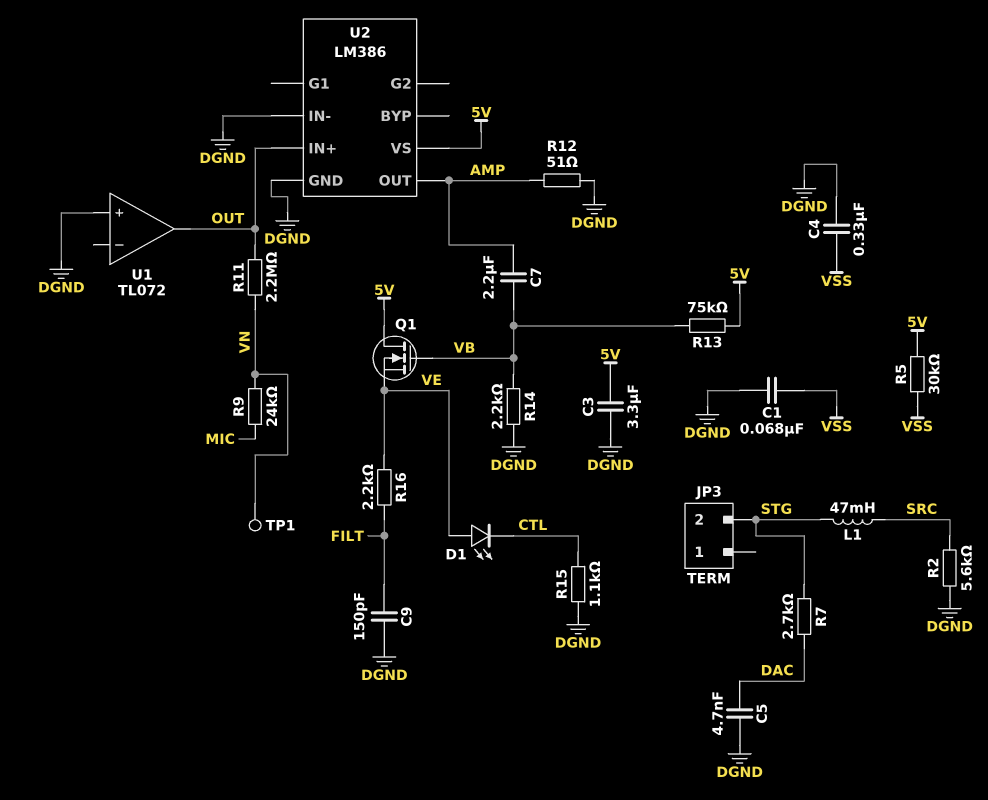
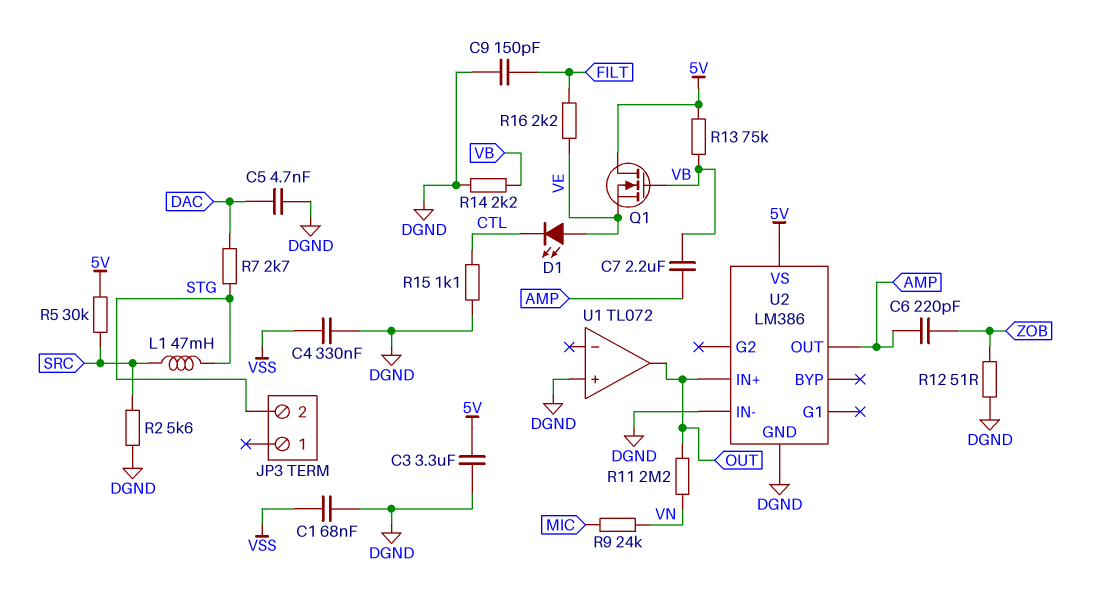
C6: none -> 220pF (AMP, ZOB)
R5: 30k (5V, VSS) -> 30k (5V, SRC)
R12: 51 (AMP, DGND) -> 51 (DGND, ZOB)
TP1: test point (VN) -> none

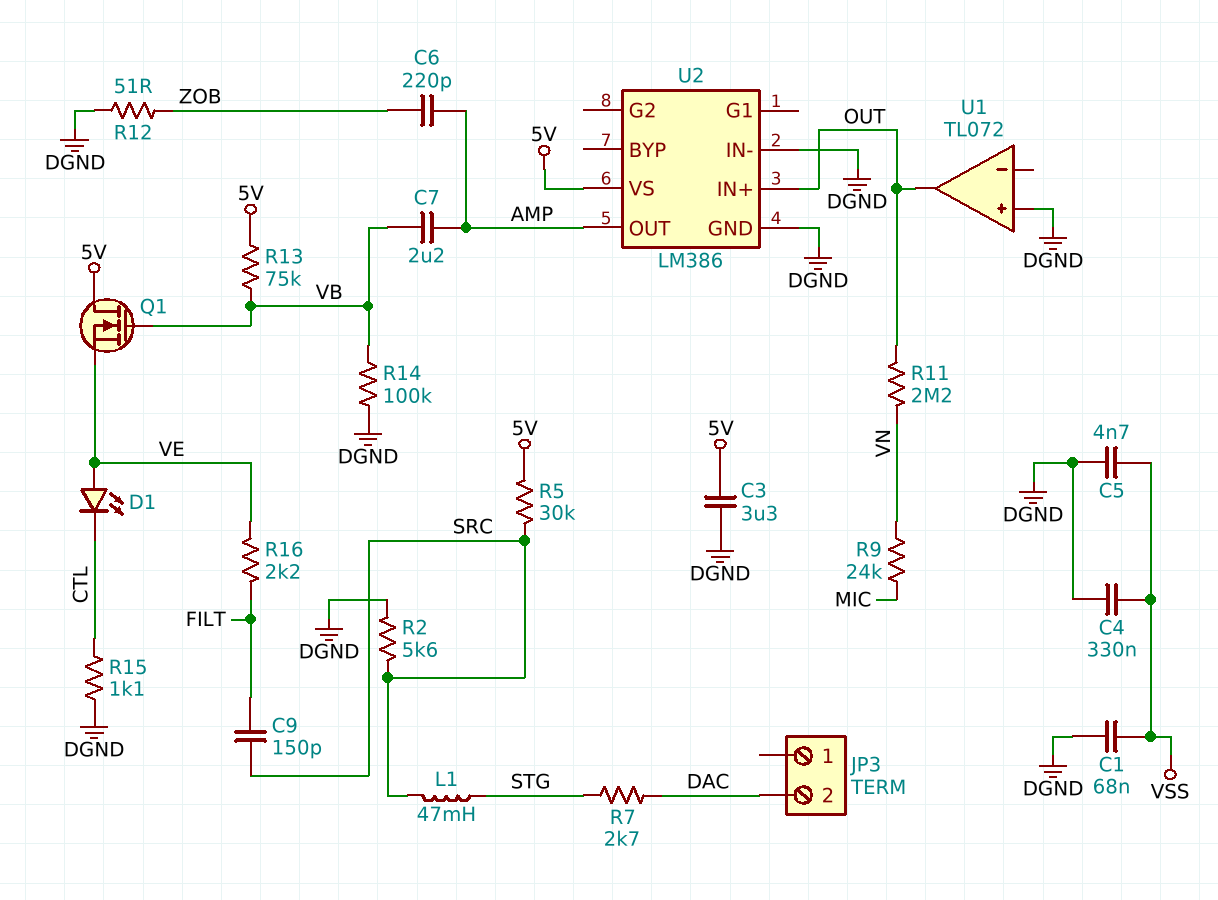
C5: 4.7nF (DAC, DGND) -> 4.7nF (DGND, VSS)
C9: 150pF (DGND, FILT) -> 150pF (FILT, SRC)
JP3 pin 2: STG -> DAC
R14: 2.2k (DGND, VB) -> 100k (DGND, VB)

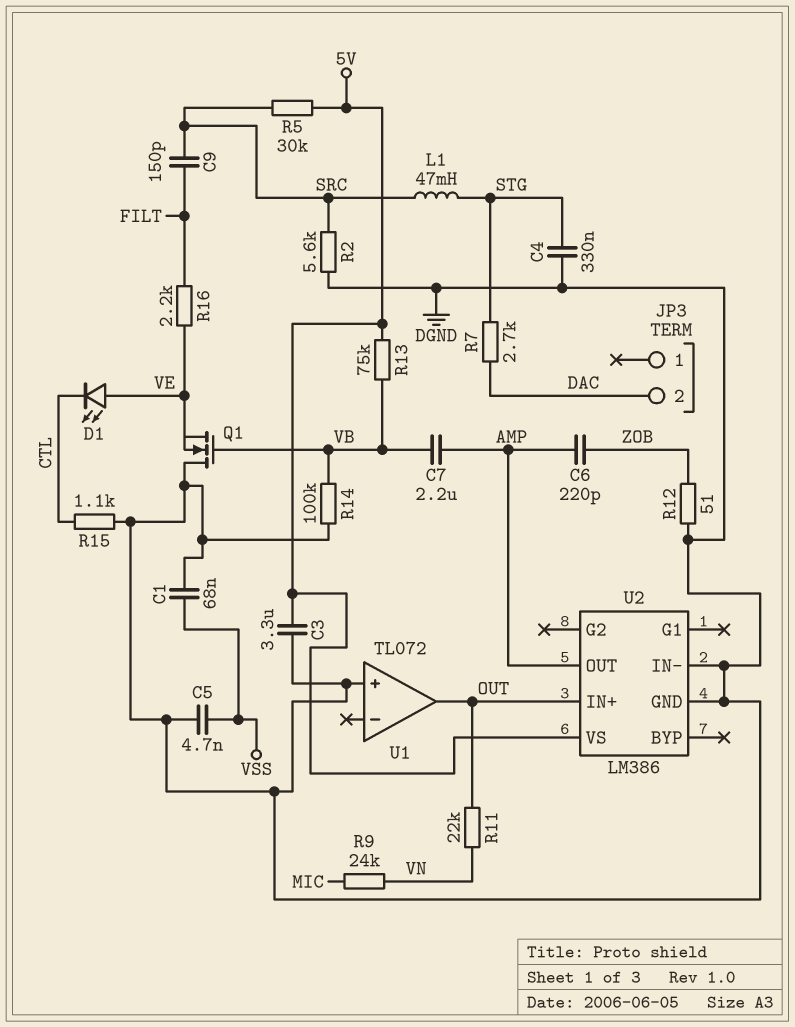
C4: 330nF (DGND, VSS) -> 330nF (DGND, STG)
Q1: NMOS (G VB, D 5V, S VE) -> NMOS (G VB, D DGND, S VE)
R11: 2.2M (OUT, VN) -> 22k (OUT, VN)

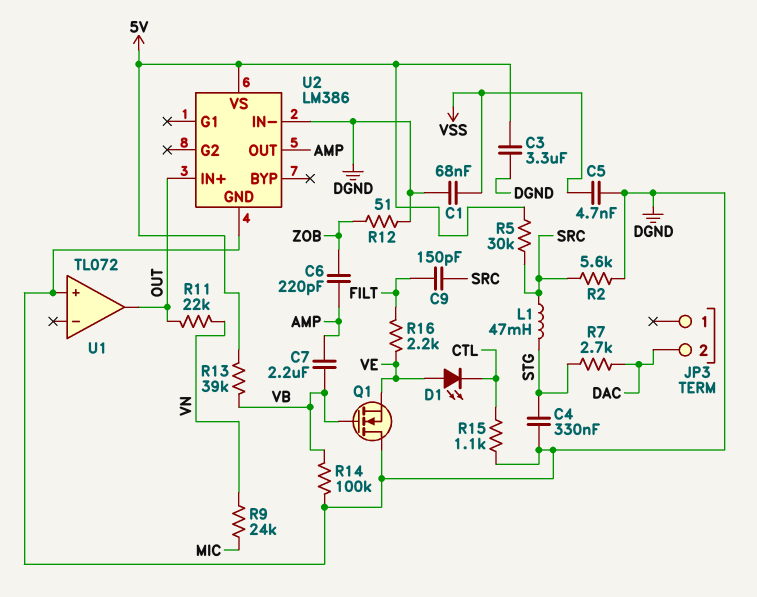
R13: 75k (5V, VB) -> 39k (5V, VB)

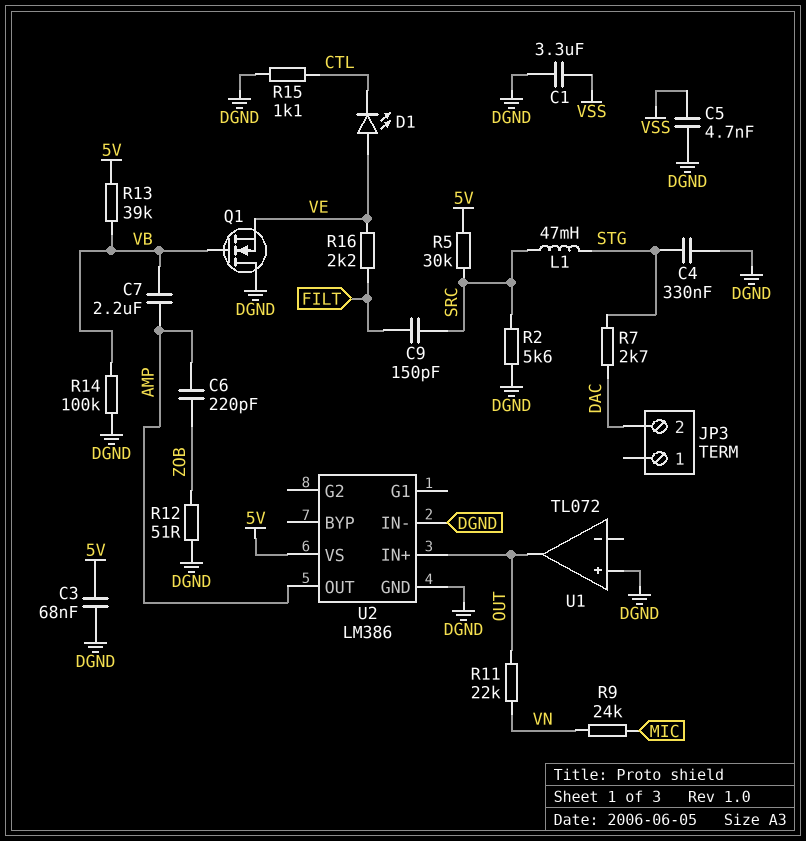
C1: 68nF (DGND, VSS) -> 3.3uF (DGND, VSS)
C3: 3.3uF (5V, DGND) -> 68nF (5V, DGND)

